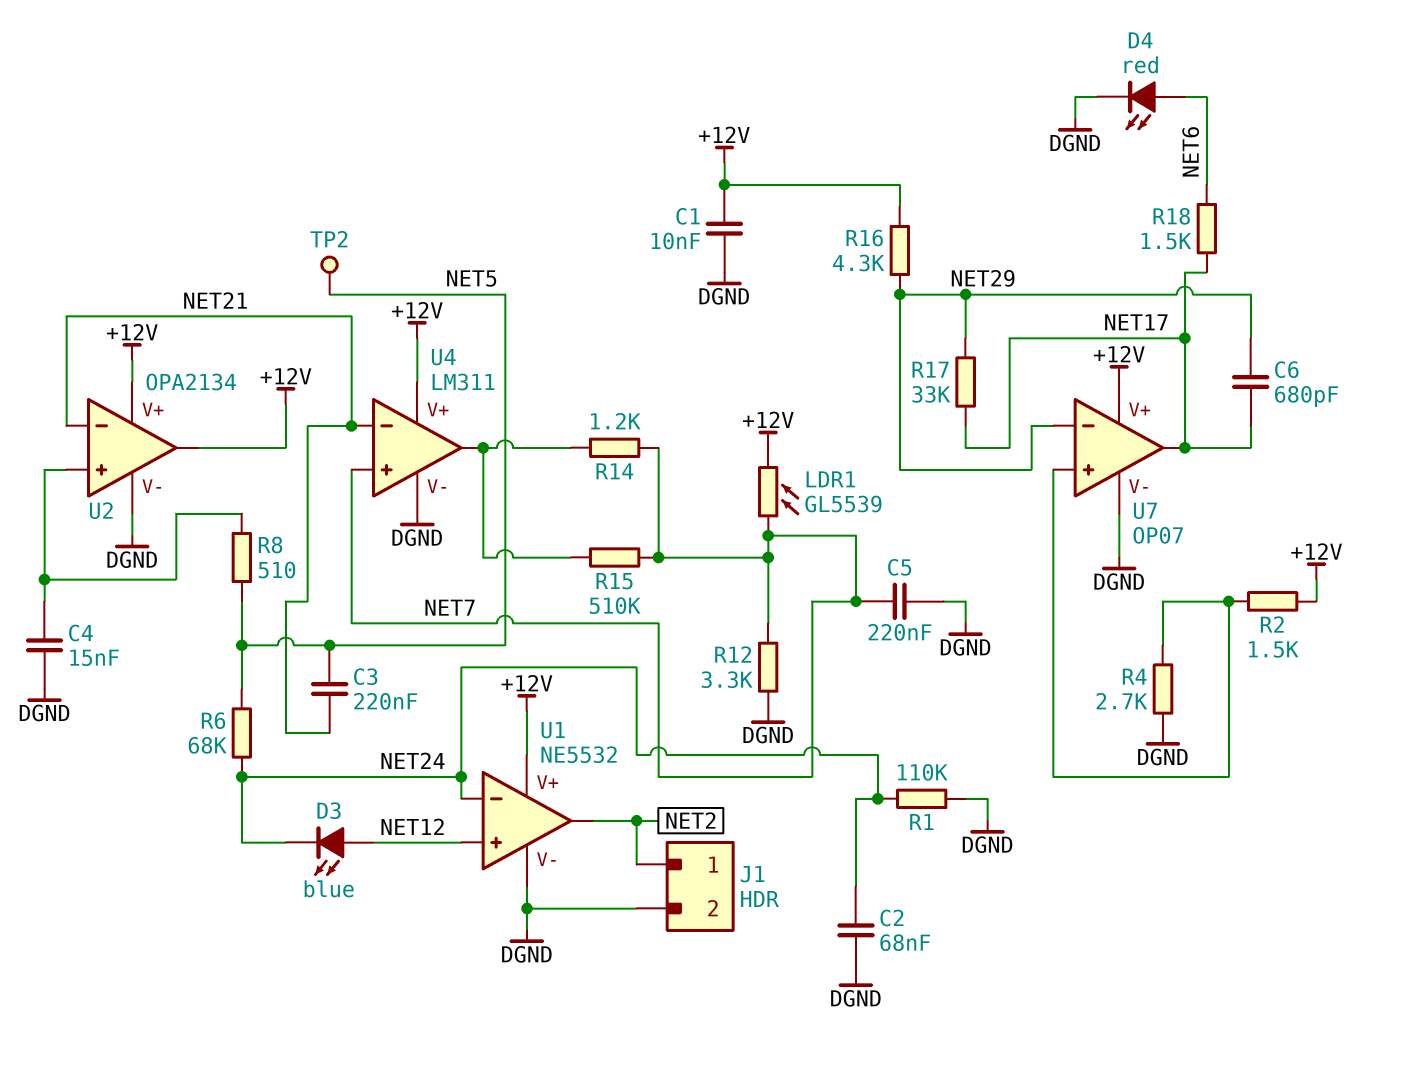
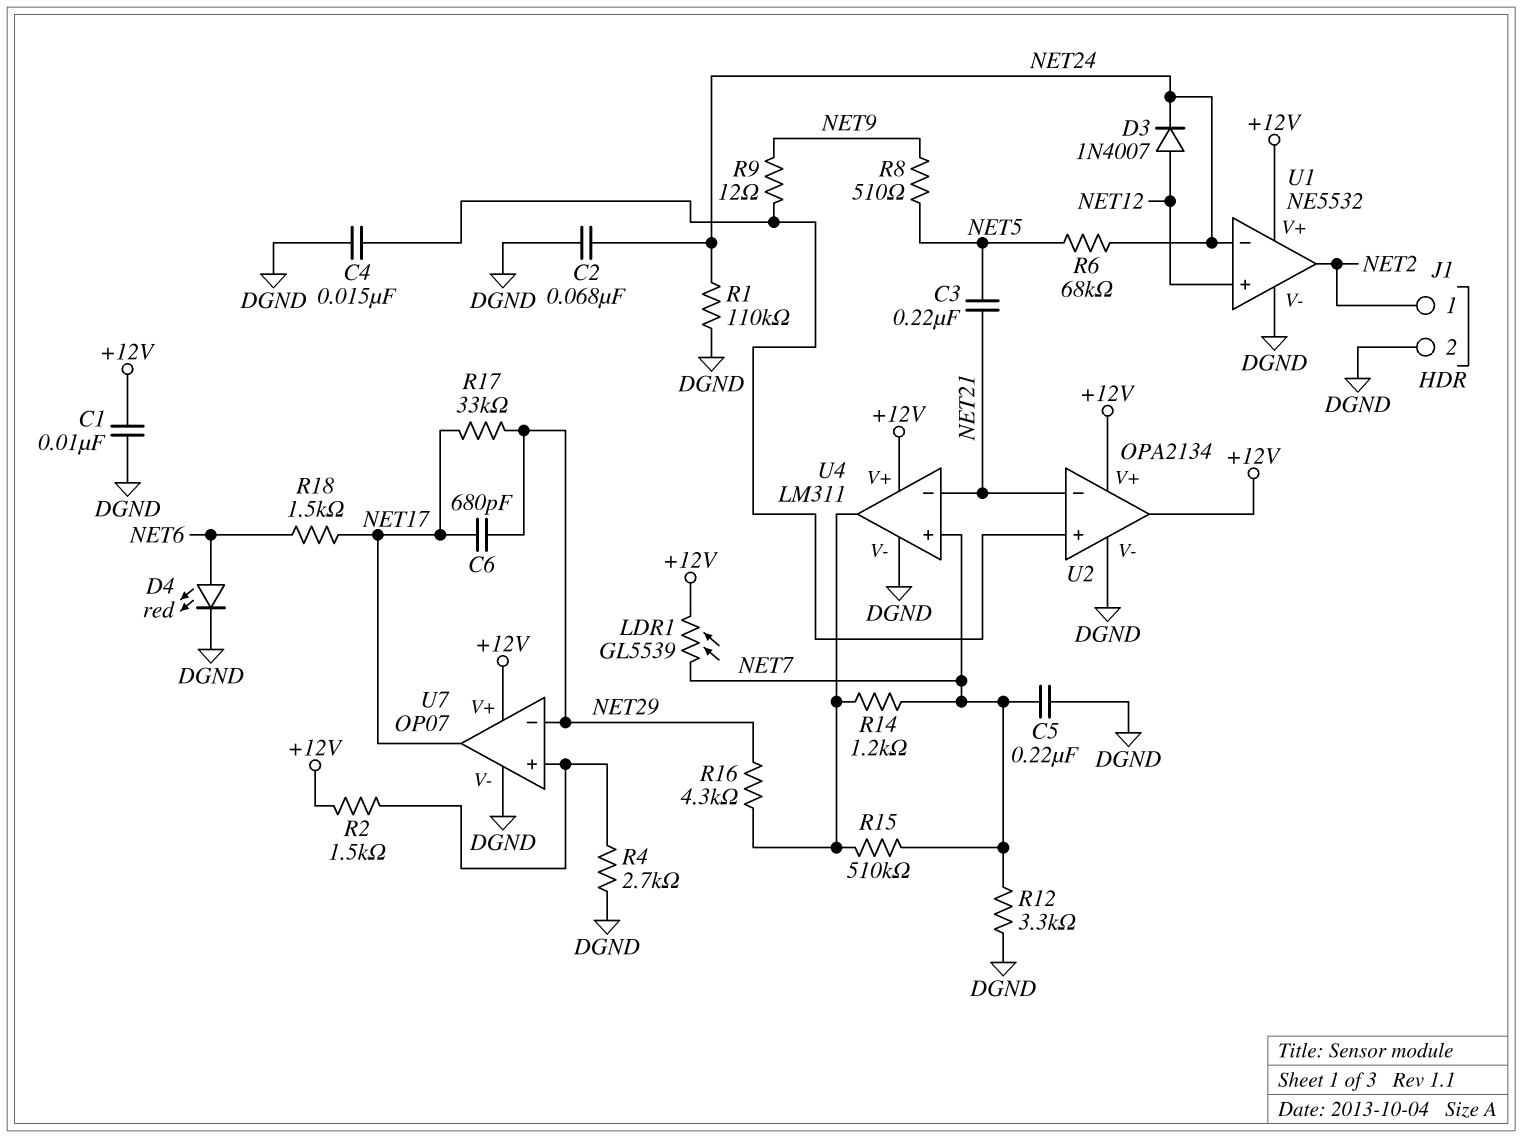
D3: LED blue (A NET12, K NET24) -> diode 1N4007 (A NET12, K NET24)
R8: 510 (NET5, U2/in+) -> 510 (NET5, NET9)
R9: none -> 12 (NET9, U2/in+)
R16: 4.3k (+12V, NET29) -> 4.3k (NET29, U4/out)
TP2: test point (NET5) -> none

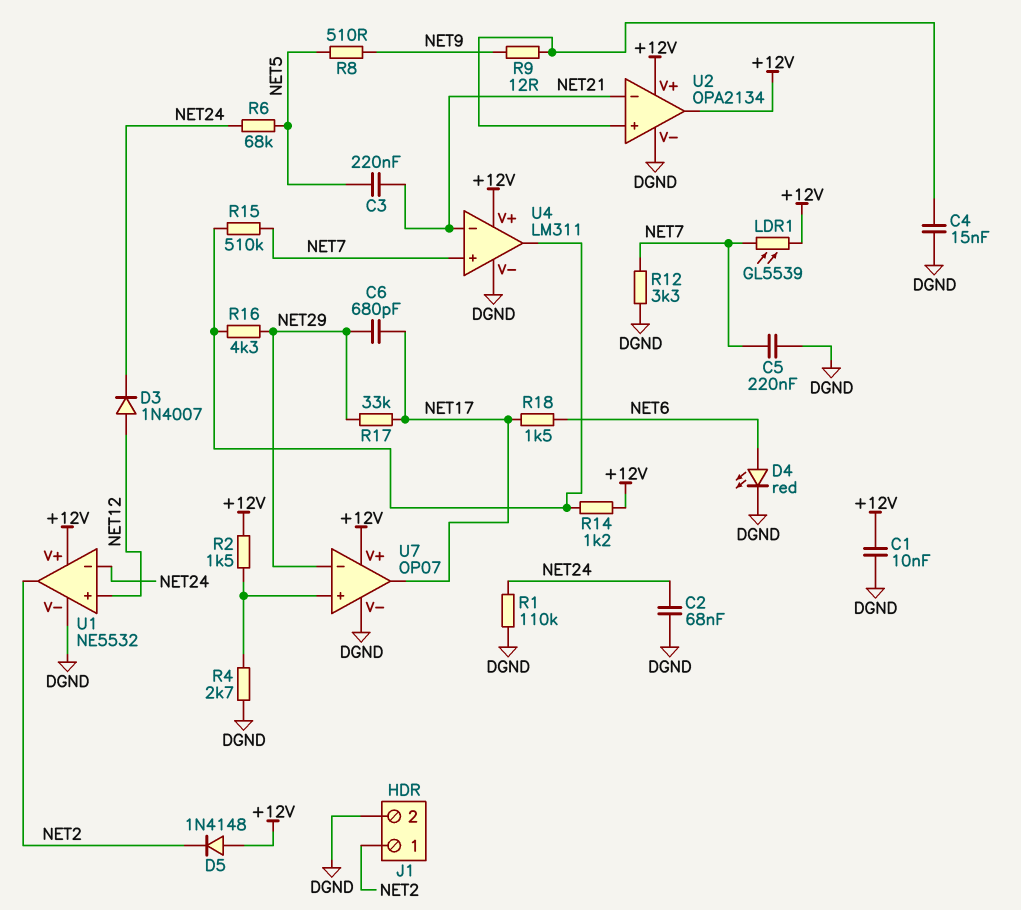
D5: none -> diode 1N4148 (A +12V, K NET2)
R14: 1.2k (NET7, U4/out) -> 1.2k (+12V, U4/out)

